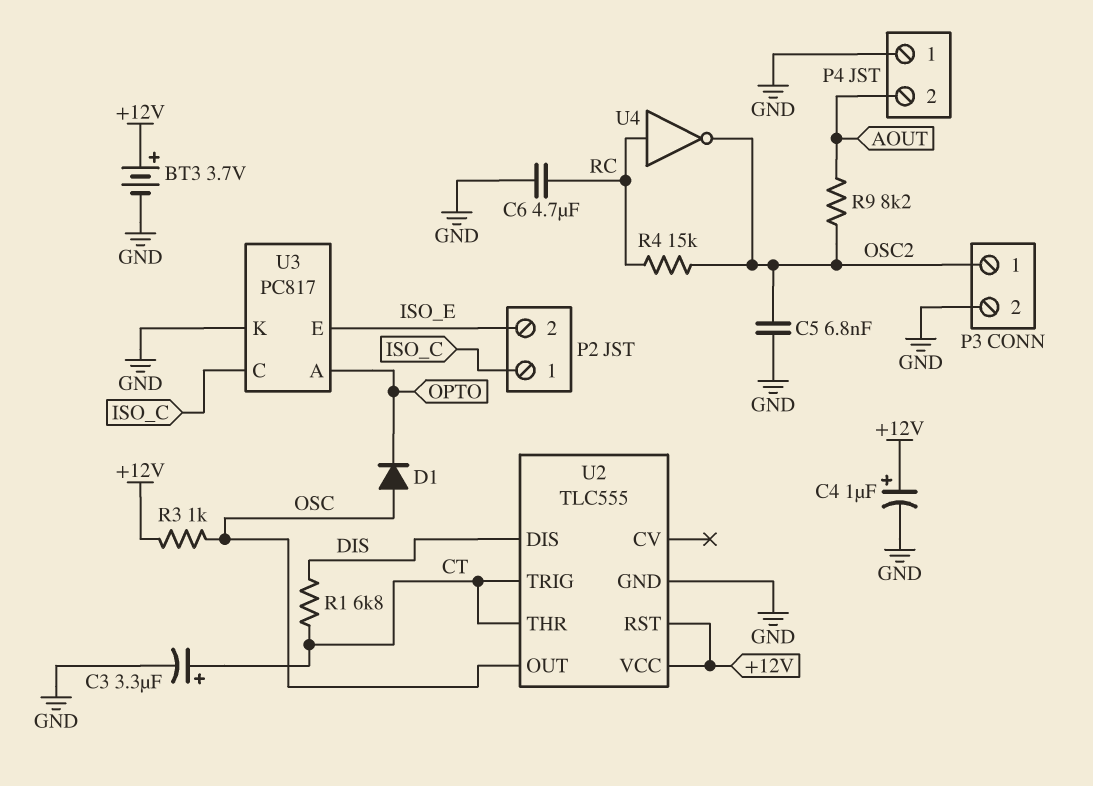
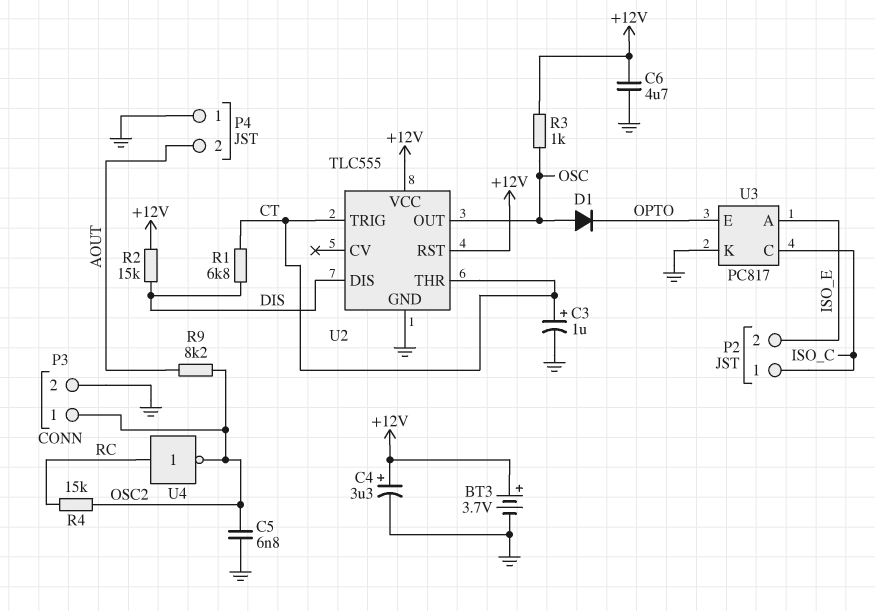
C3: 3.3uF (plus CT, minus GND) -> 1uF (plus CT, minus GND)
C4: 1uF (plus +12V, minus GND) -> 3.3uF (plus +12V, minus GND)
C6: 4.7uF (GND, RC) -> 4.7uF (+12V, GND)
R2: none -> 15k (+12V, DIS)
U3 pin A: OPTO -> ISO_E
U3 pin E: ISO_E -> OPTO

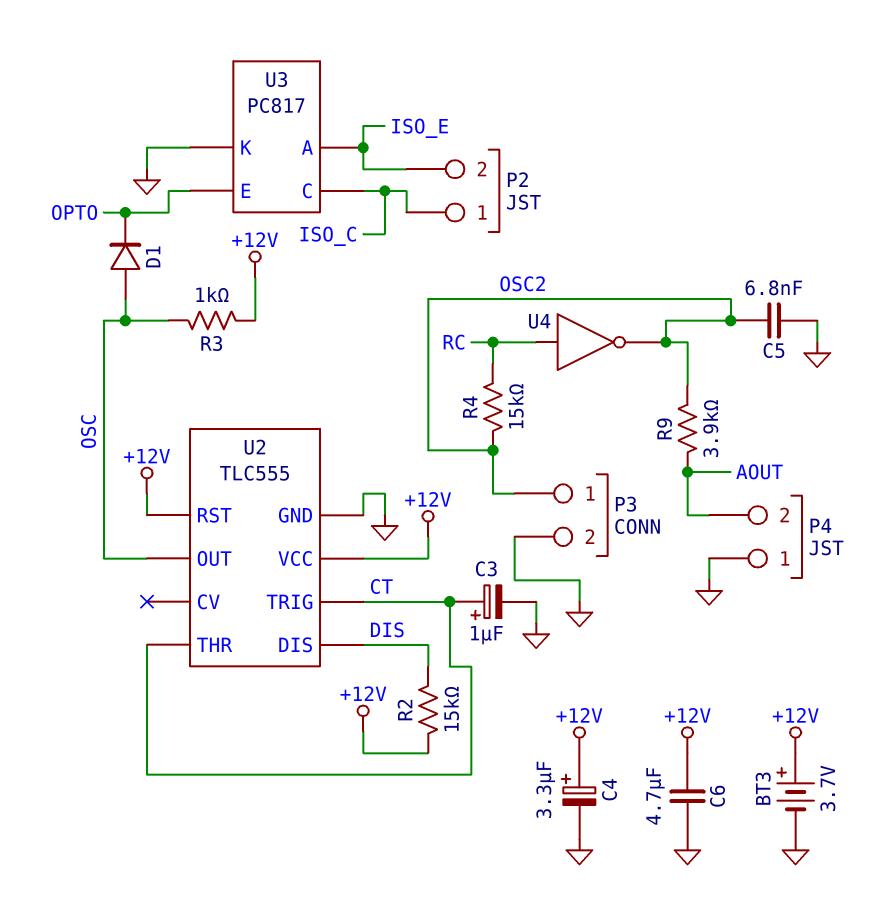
R1: 6.8k (CT, DIS) -> none
R9: 8.2k (AOUT, OSC2) -> 3.9k (AOUT, OSC2)

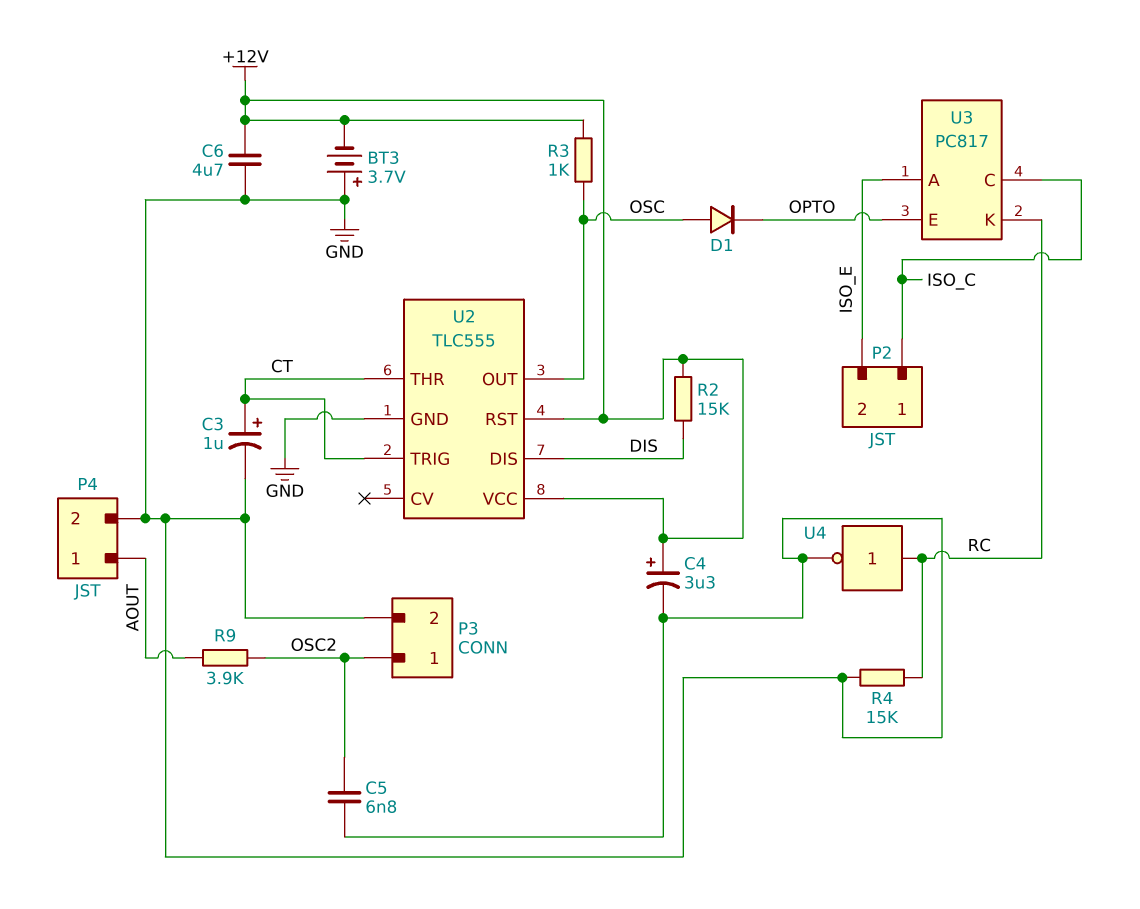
BT3: 3.7V (plus +12V, minus GND) -> 3.7V (plus GND, minus +12V)
P4 pin 1: GND -> AOUT
P4 pin 2: AOUT -> GND
R4: 15k (OSC2, RC) -> 15k (GND, RC)
U3 pin K: GND -> RC
U4: NOT (in RC, out OSC2) -> NOT (in RC, out GND)

